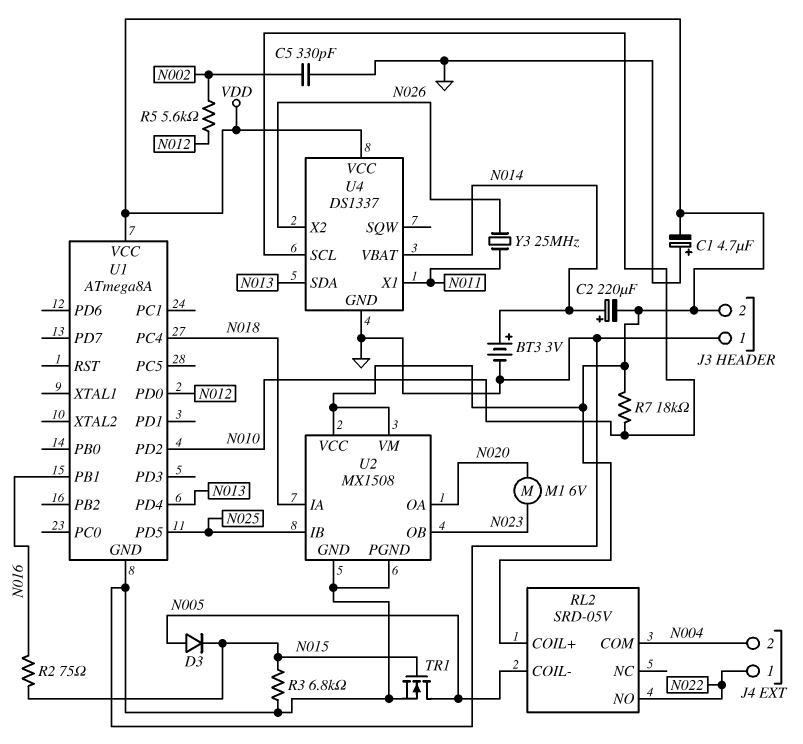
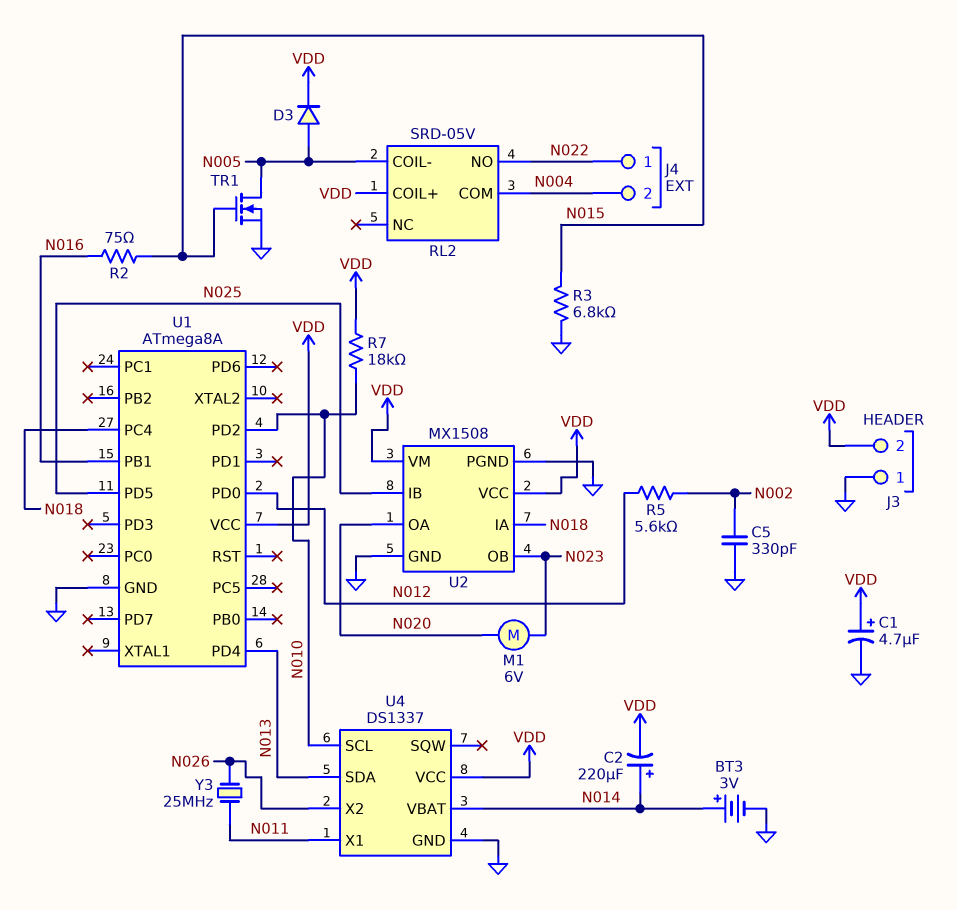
C1: 4.7uF (plus GND, minus VDD) -> 4.7uF (plus VDD, minus GND)
D3: diode (A N005, K N015) -> diode (A N005, K VDD)

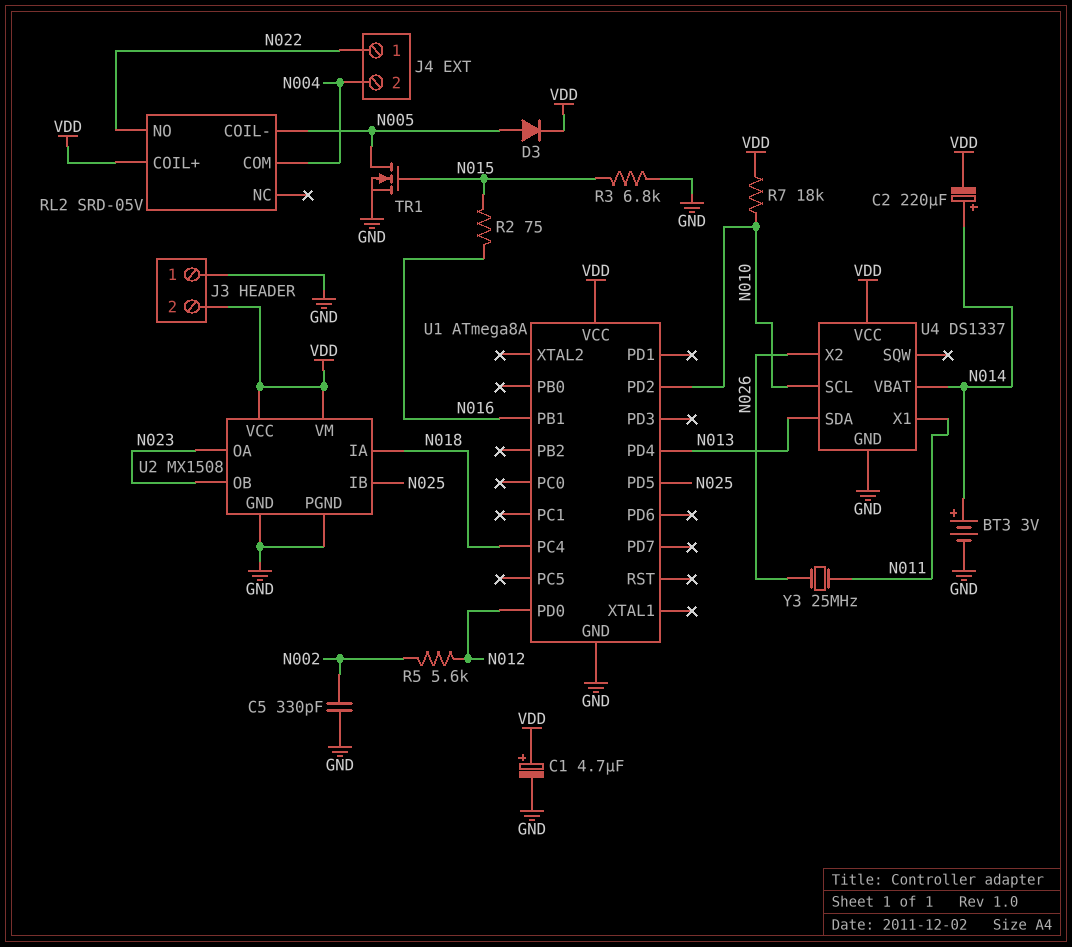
M1: motor 6V (N020, N023) -> none
U2 pin OA: N020 -> N023

